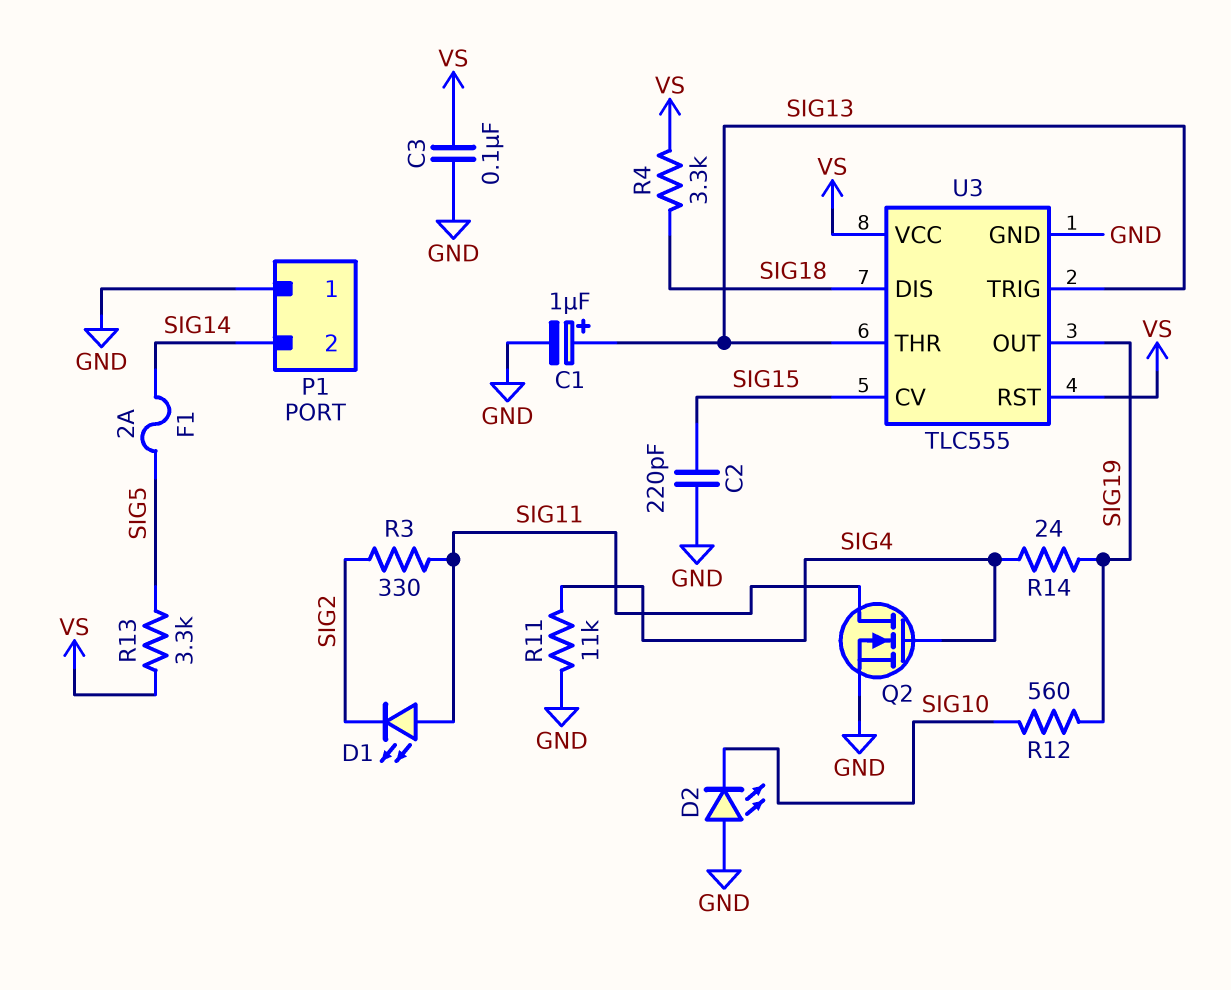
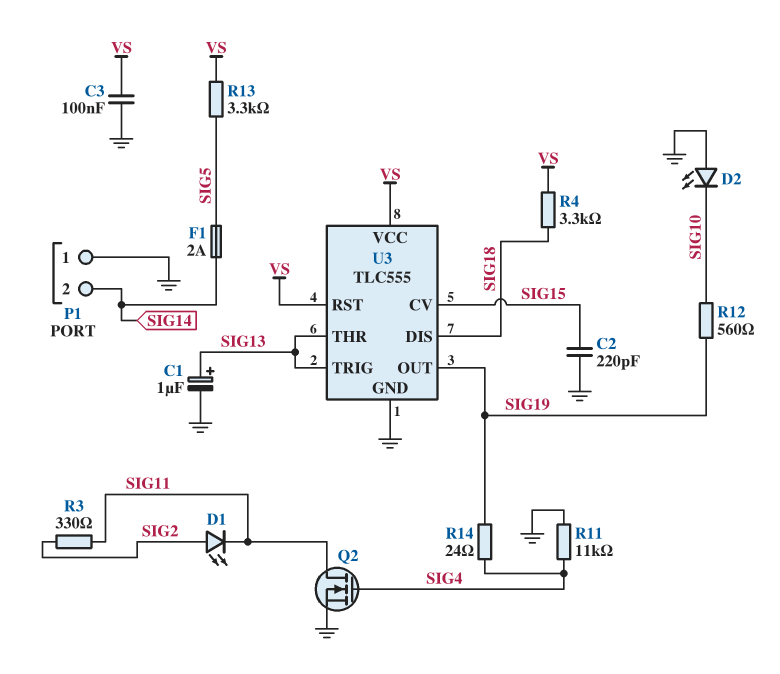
D1: LED (A SIG11, K SIG2) -> LED (A SIG2, K SIG11)

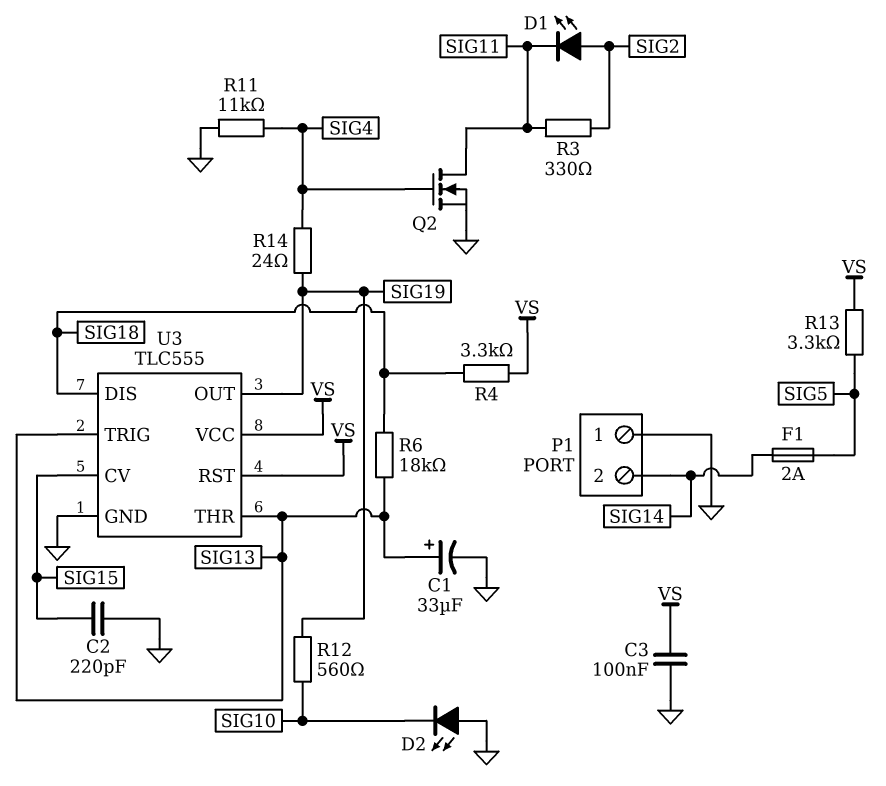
C1: 1uF (plus SIG13, minus GND) -> 33uF (plus SIG13, minus GND)
R6: none -> 18k (SIG13, SIG18)

